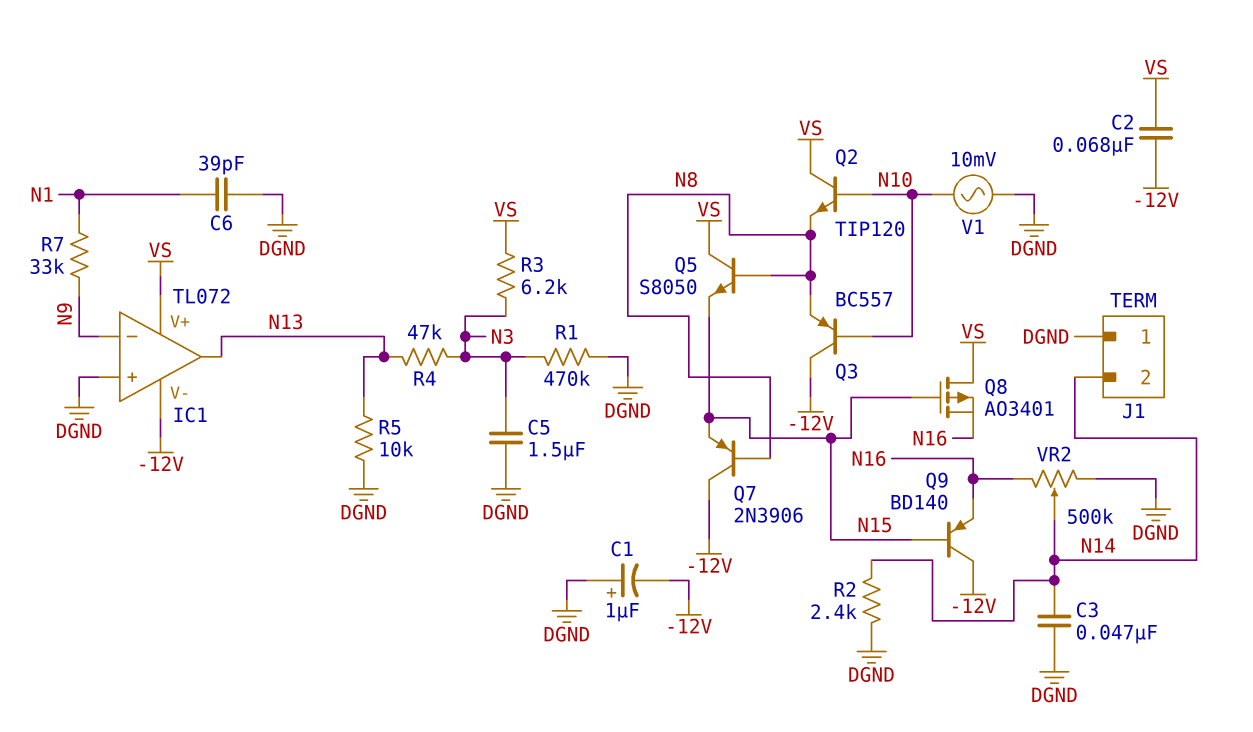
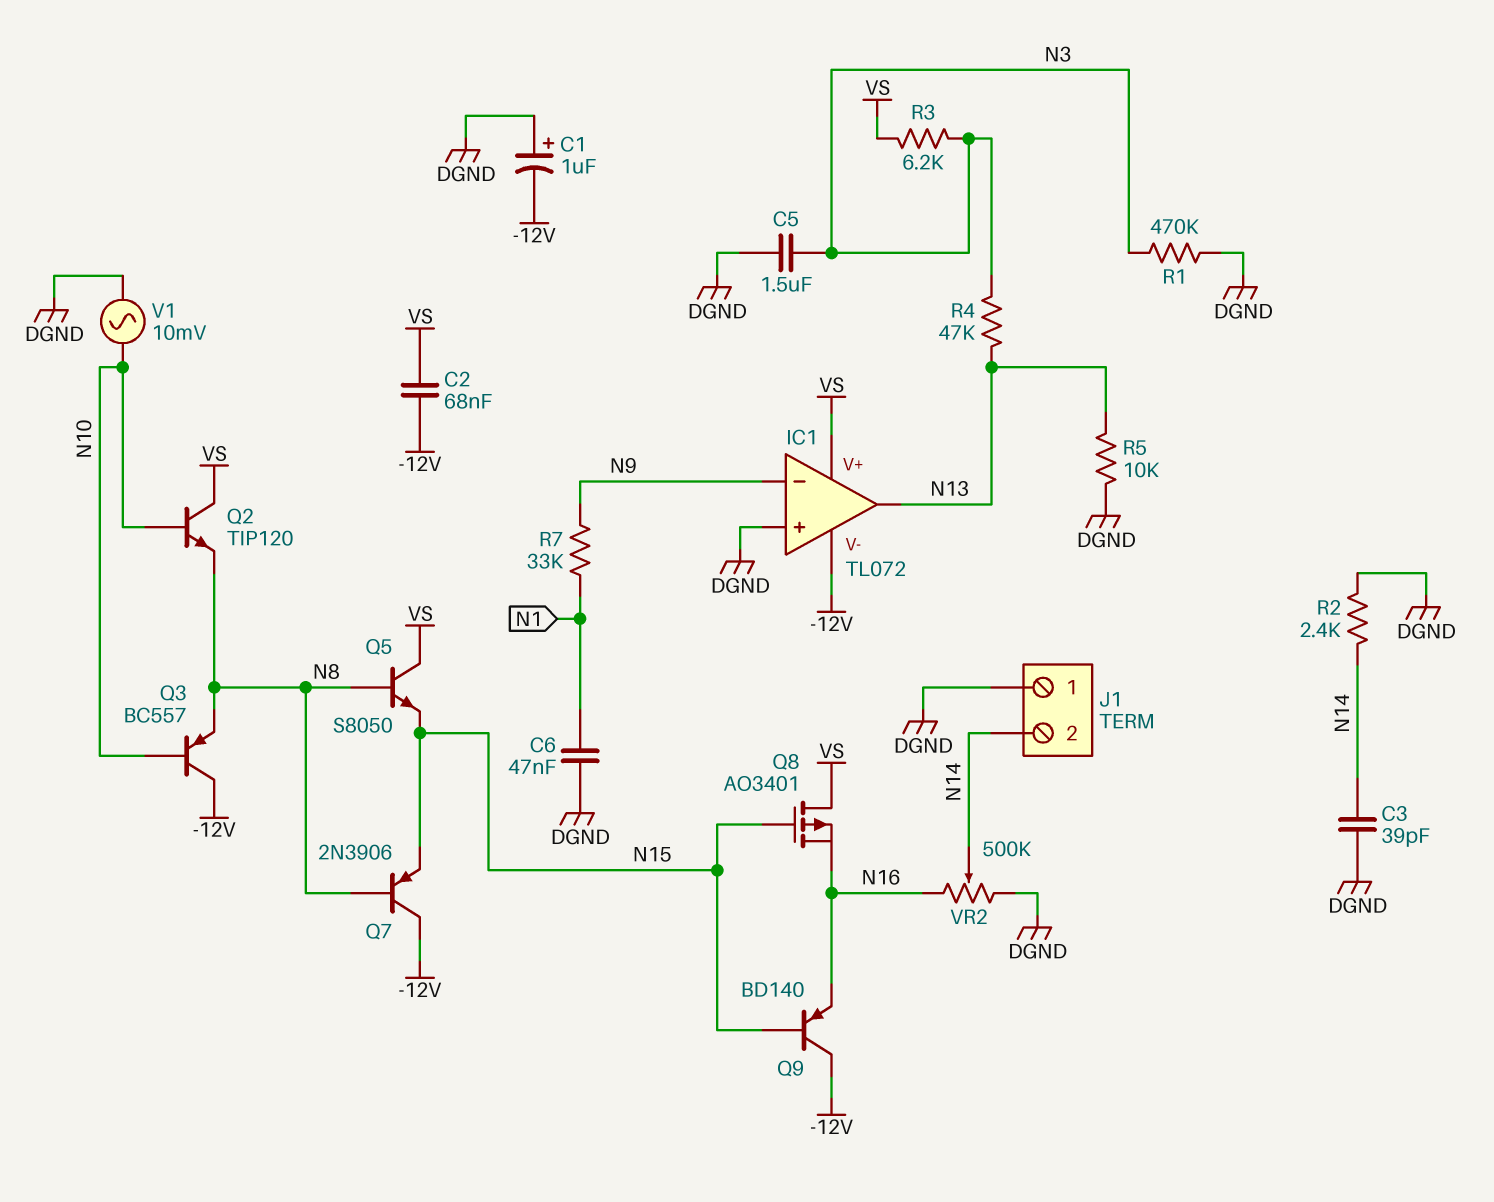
C3: 47nF (DGND, N14) -> 39pF (DGND, N14)
C6: 39pF (DGND, N1) -> 47nF (DGND, N1)

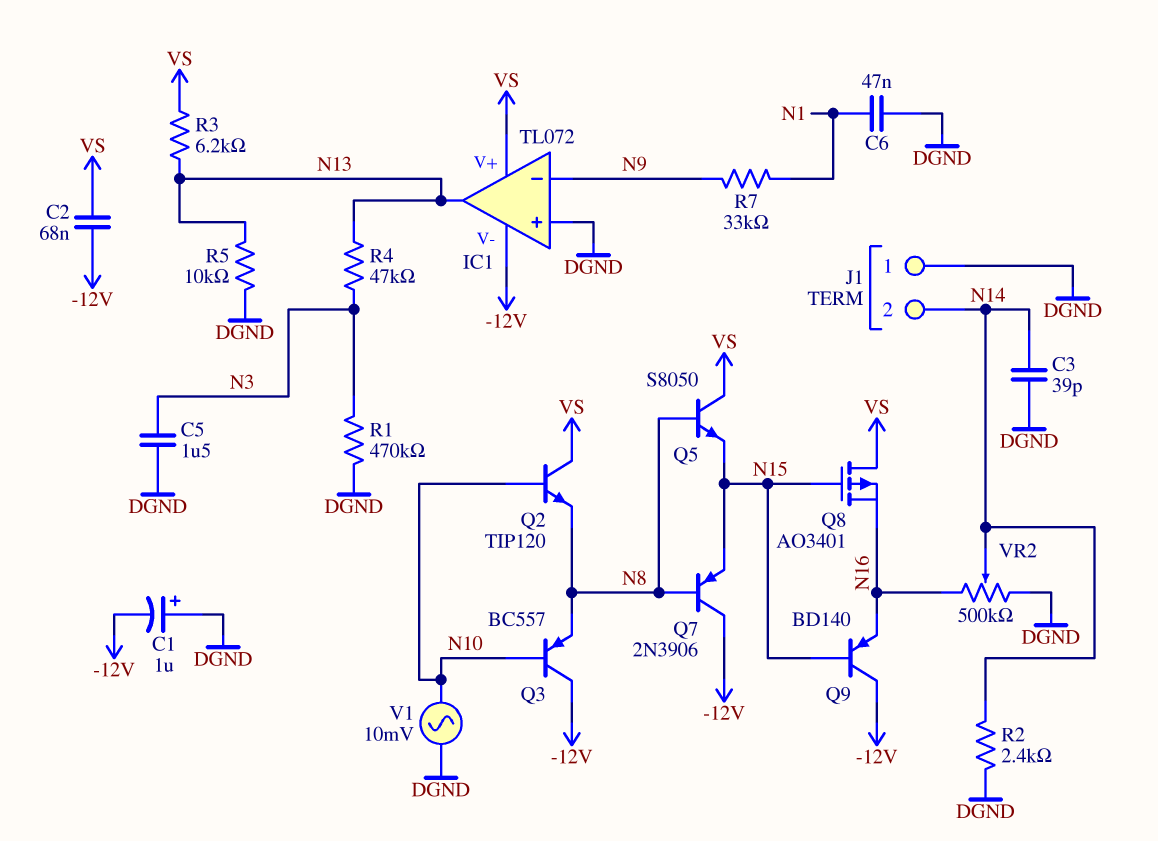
R3: 6.2k (N3, VS) -> 6.2k (N13, VS)

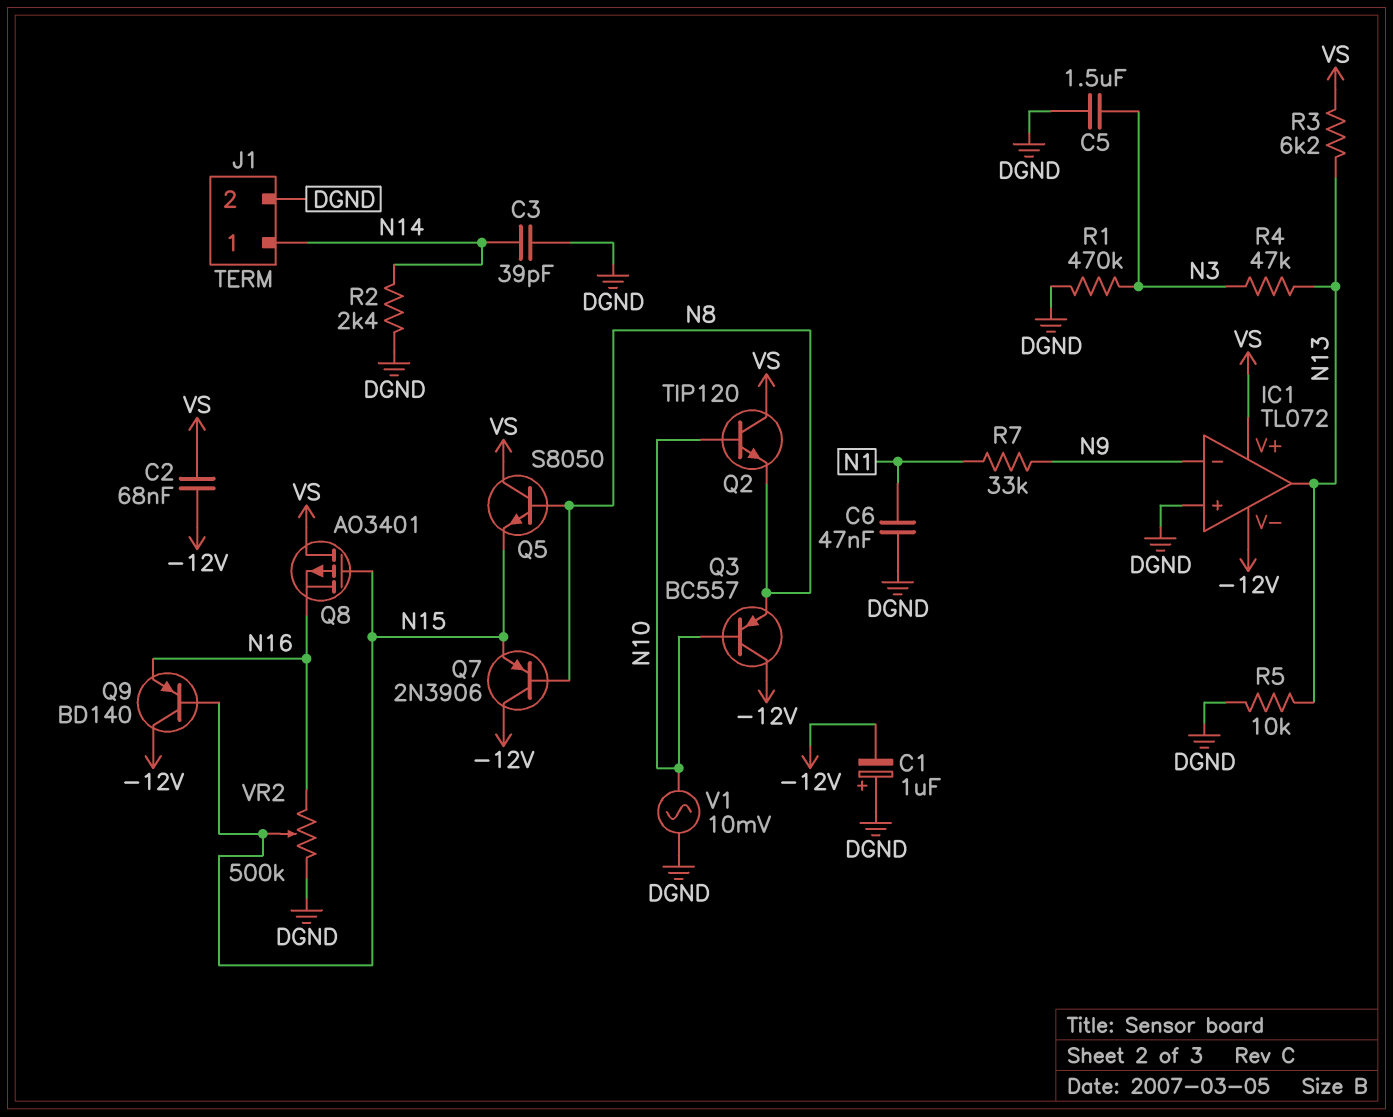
J1 pin 1: DGND -> N14
J1 pin 2: N14 -> DGND
VR2: 500k (DGND, N16, wiper N14) -> 500k (DGND, N16, wiper N15)

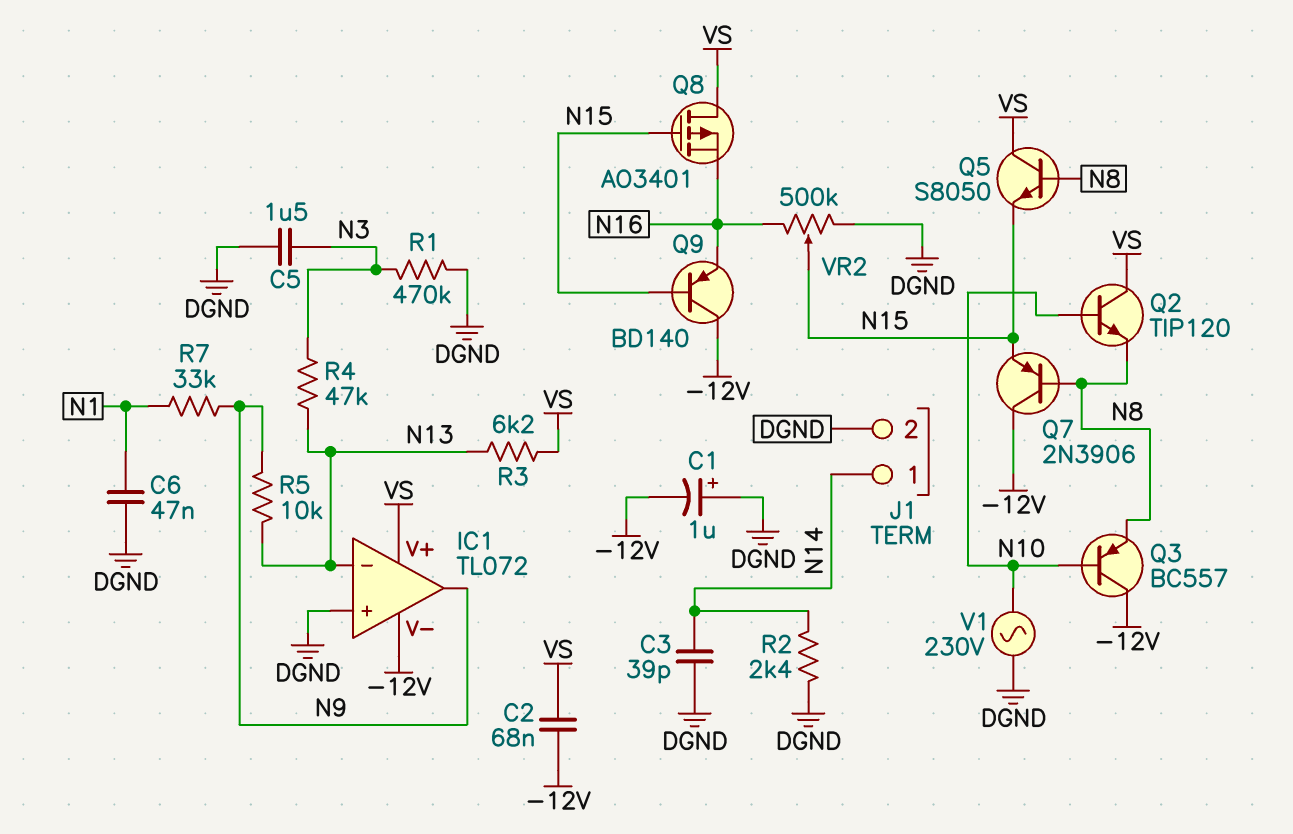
IC1 pin in-: N9 -> N13
IC1 pin out: N13 -> N9
R5: 10k (DGND, N13) -> 10k (N9, N13)
V1: AC 10mV (DGND, N10) -> AC 230V (DGND, N10)

